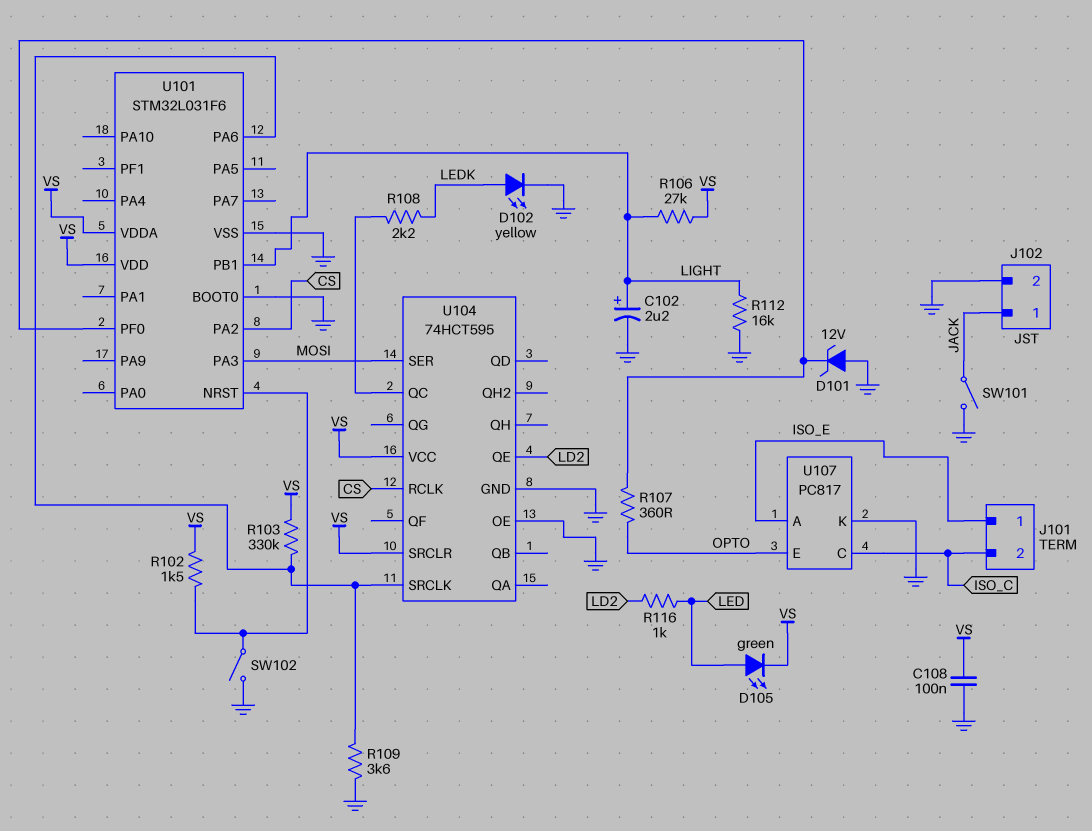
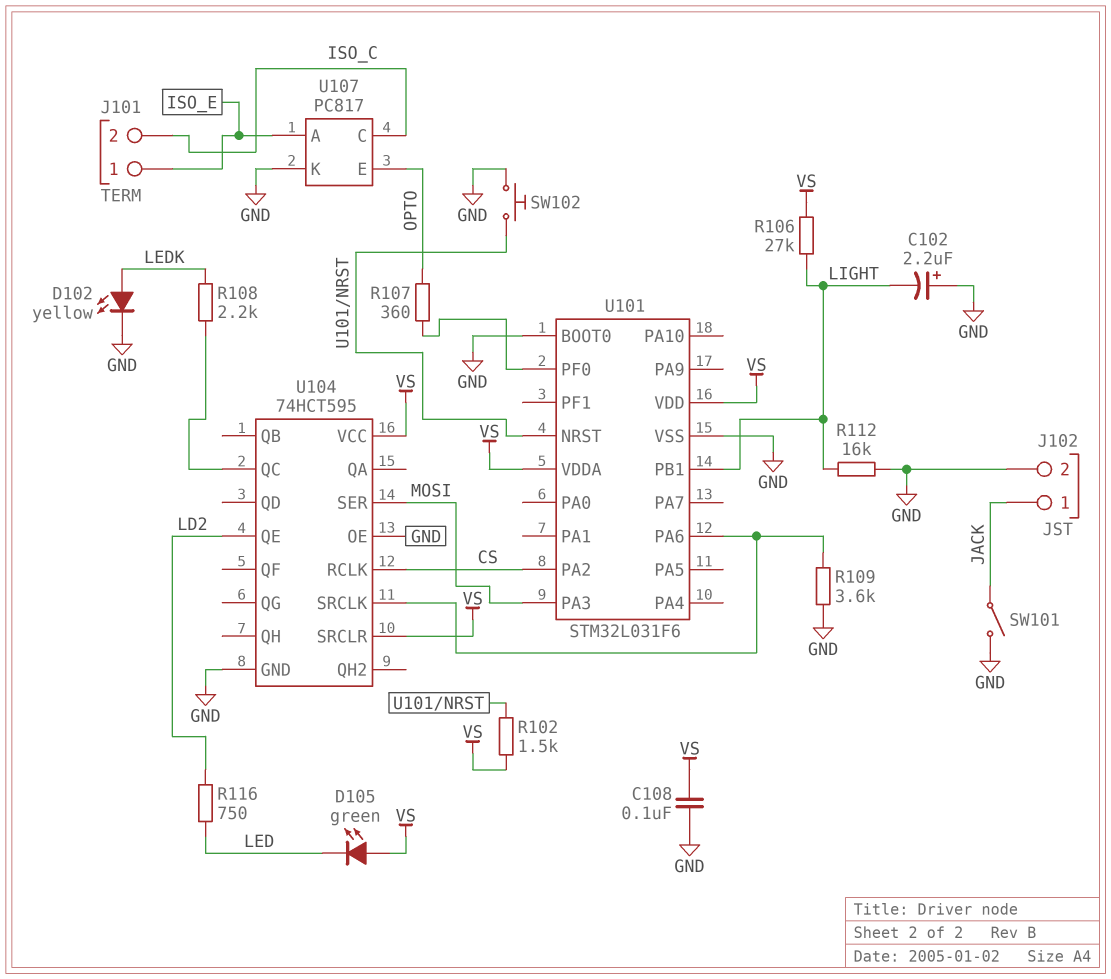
C102: 2.2uF (plus LIGHT, minus GND) -> 2.2uF (plus GND, minus LIGHT)
D101: zener 12V (A GND, K U101/PF0) -> none
D105: LED green (A LED, K VS) -> LED green (A VS, K LED)
R103: 330k (U101/PA6, VS) -> none
R116: 1k (LD2, LED) -> 750 (LD2, LED)
SW102: switch (GND, U101/NRST) -> button (GND, U101/NRST)

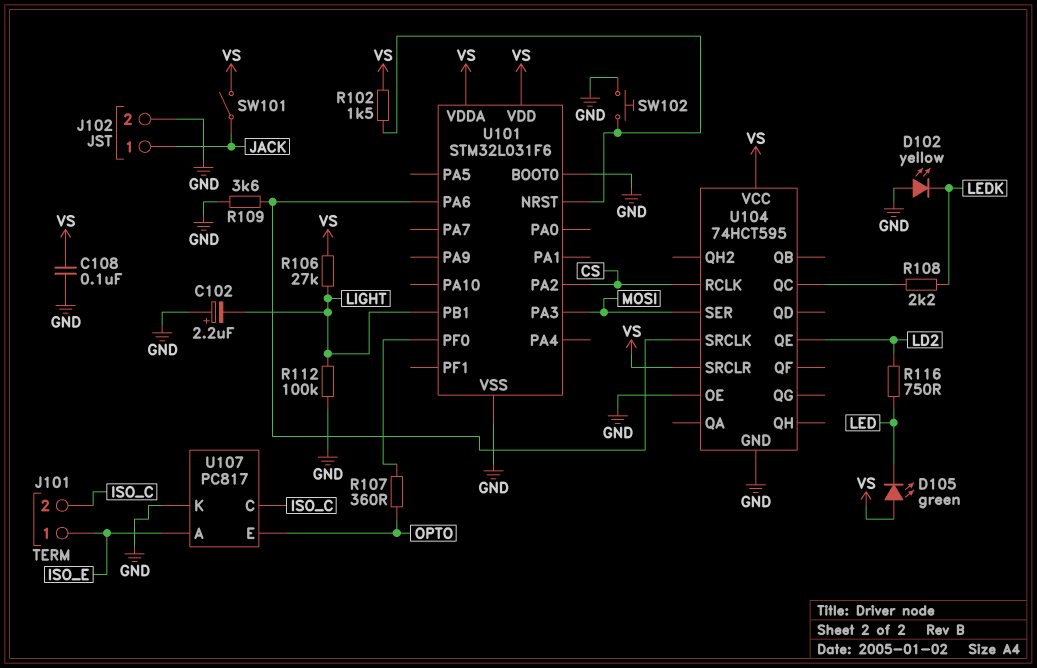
D102: LED yellow (A LEDK, K GND) -> LED yellow (A GND, K LEDK)
R112: 16k (GND, LIGHT) -> 100k (GND, LIGHT)
SW101: switch (GND, JACK) -> switch (JACK, VS)

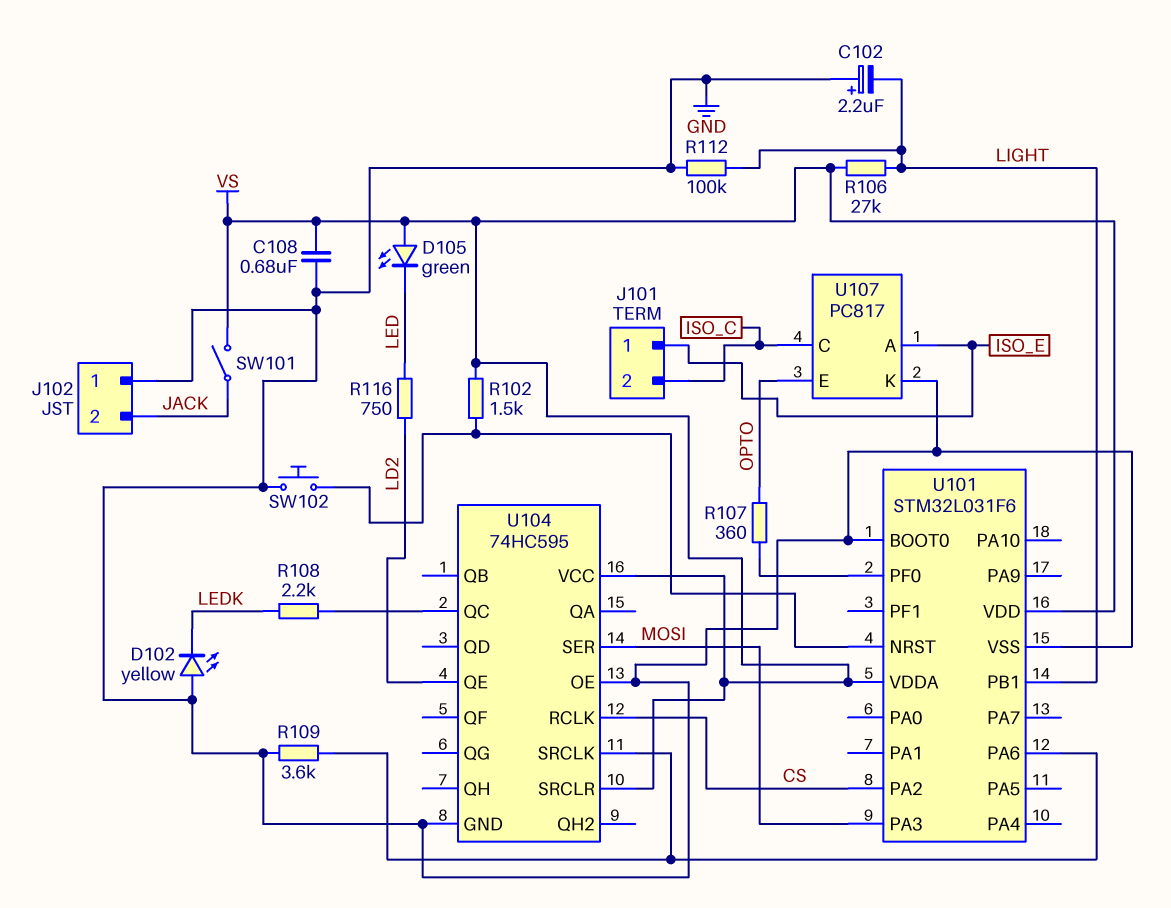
C108: 100nF (GND, VS) -> 680nF (GND, VS)
J102 pin 1: JACK -> GND
J102 pin 2: GND -> JACK
U104: 74HCT595 -> 74HC595

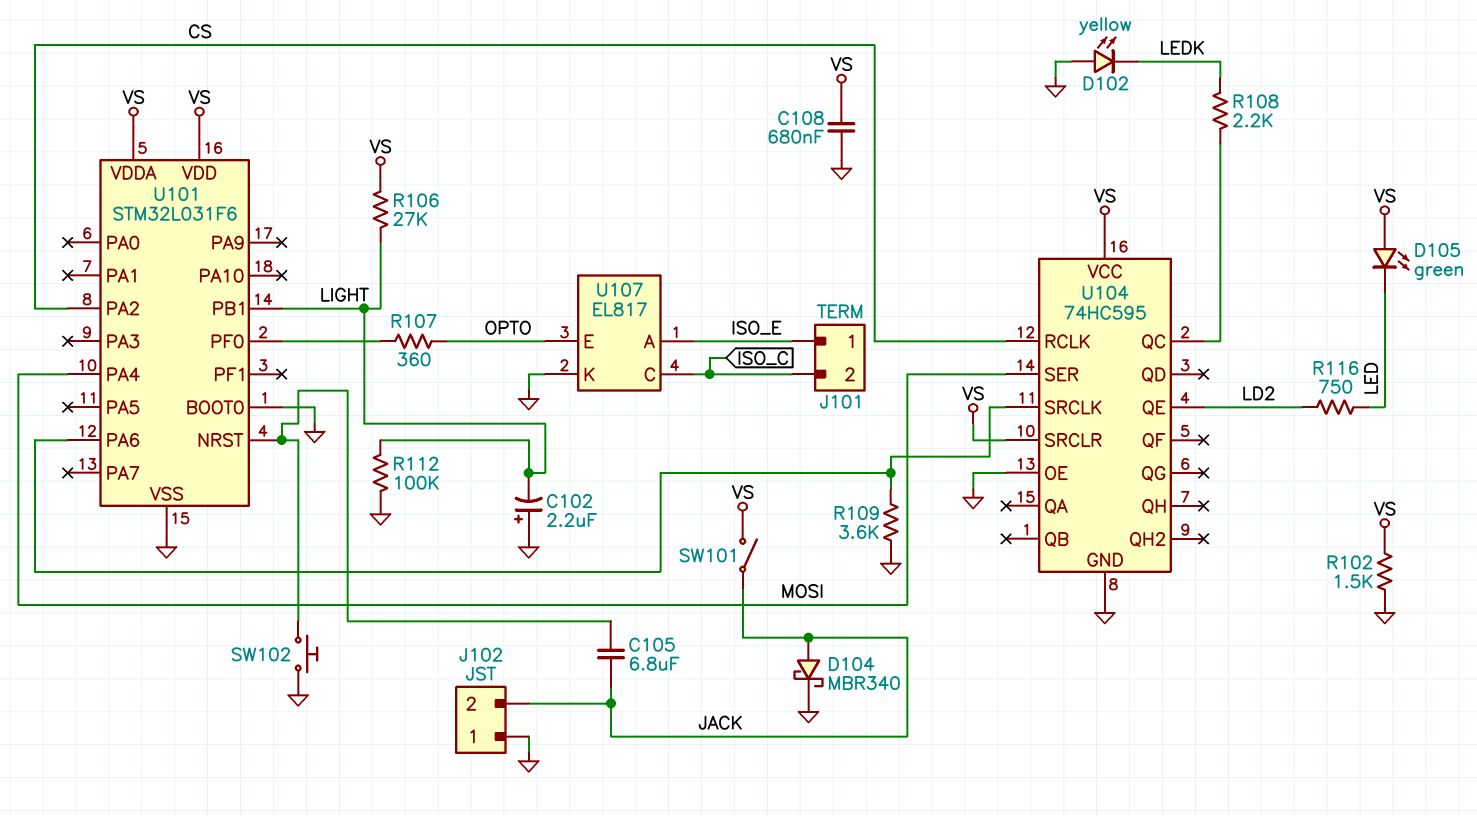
C105: none -> 6.8uF (JACK, U101/NRST)
D104: none -> schottky MBR340 (A JACK, K GND)
R102: 1.5k (U101/NRST, VS) -> 1.5k (GND, VS)
U101 pin PA3: MOSI -> none
U101 pin PA4: none -> MOSI
U107: PC817 -> EL817

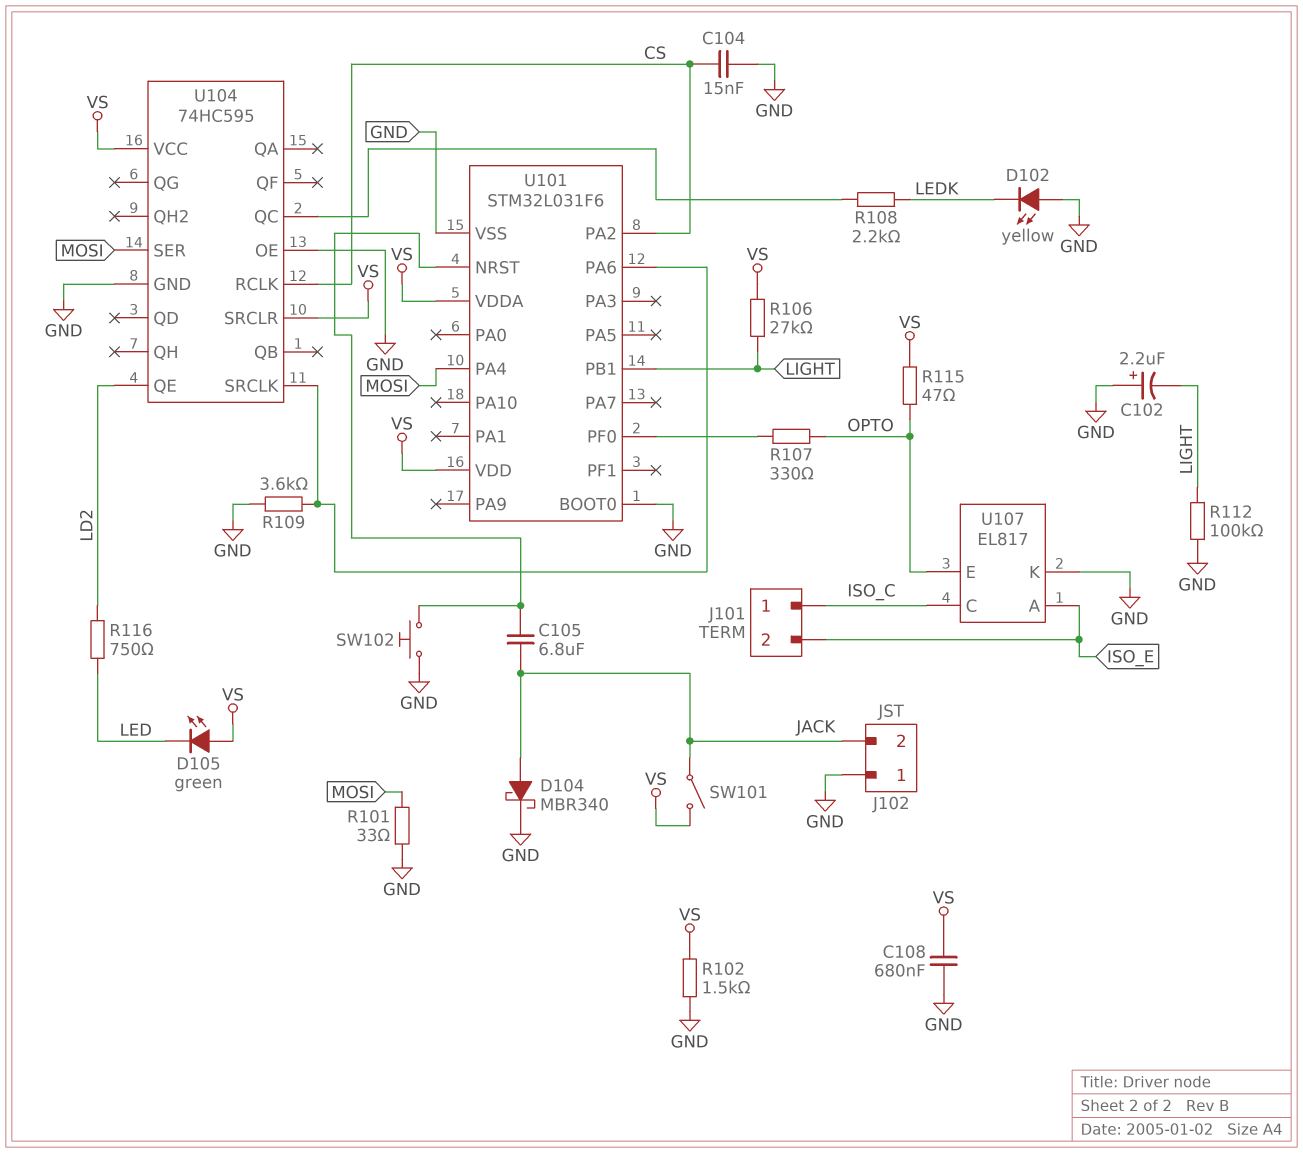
C104: none -> 15nF (CS, GND)
J101 pin 1: ISO_E -> ISO_C
J101 pin 2: ISO_C -> ISO_E
R101: none -> 33 (GND, MOSI)
R107: 360 (OPTO, U101/PF0) -> 330 (OPTO, U101/PF0)
R115: none -> 47 (OPTO, VS)

